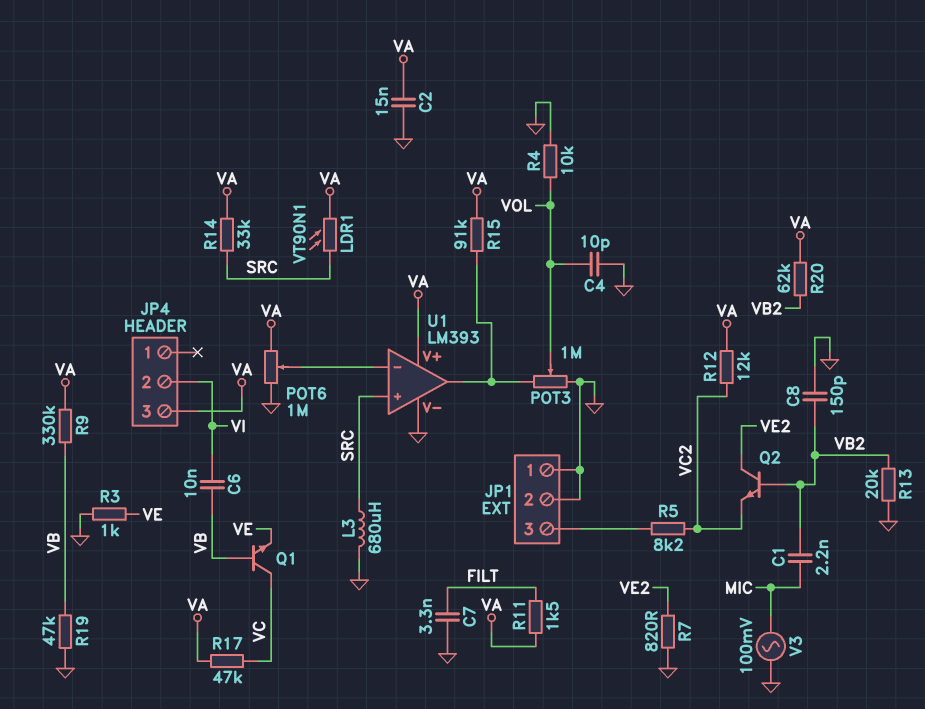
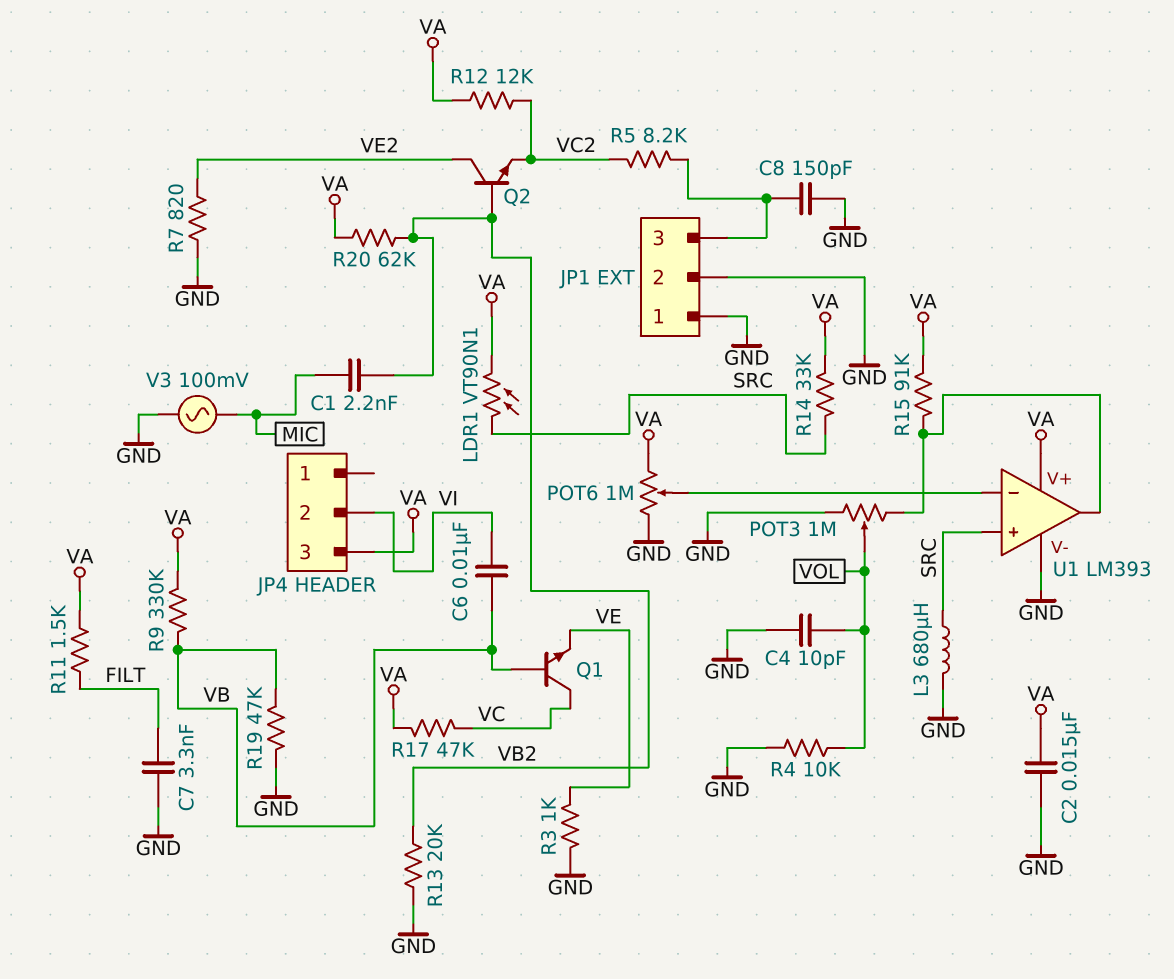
C8: 150pF (GND, VB2) -> 150pF (GND, JP1/3)

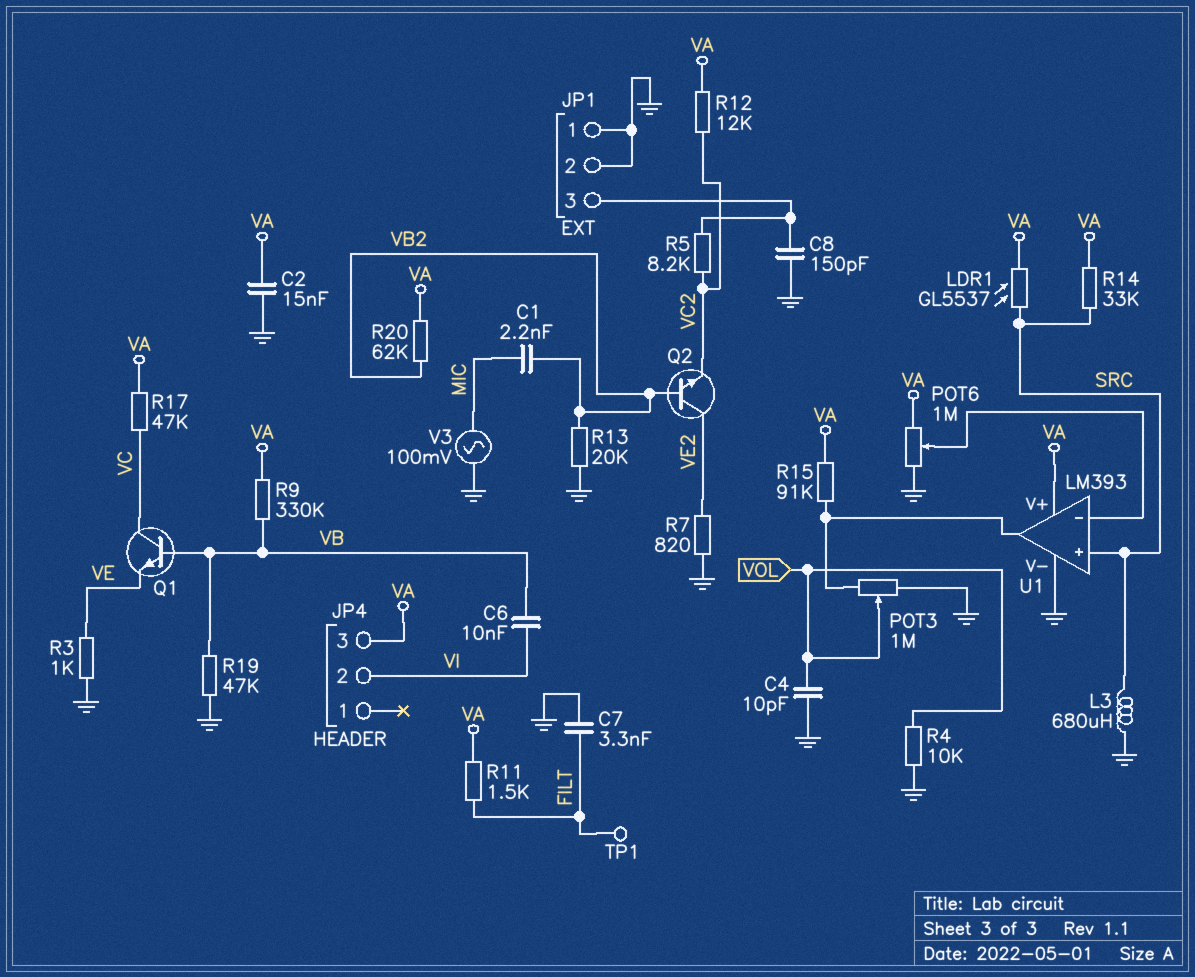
LDR1: VT90N1 (SRC, VA) -> GL5537 (SRC, VA)
TP1: none -> test point (FILT)

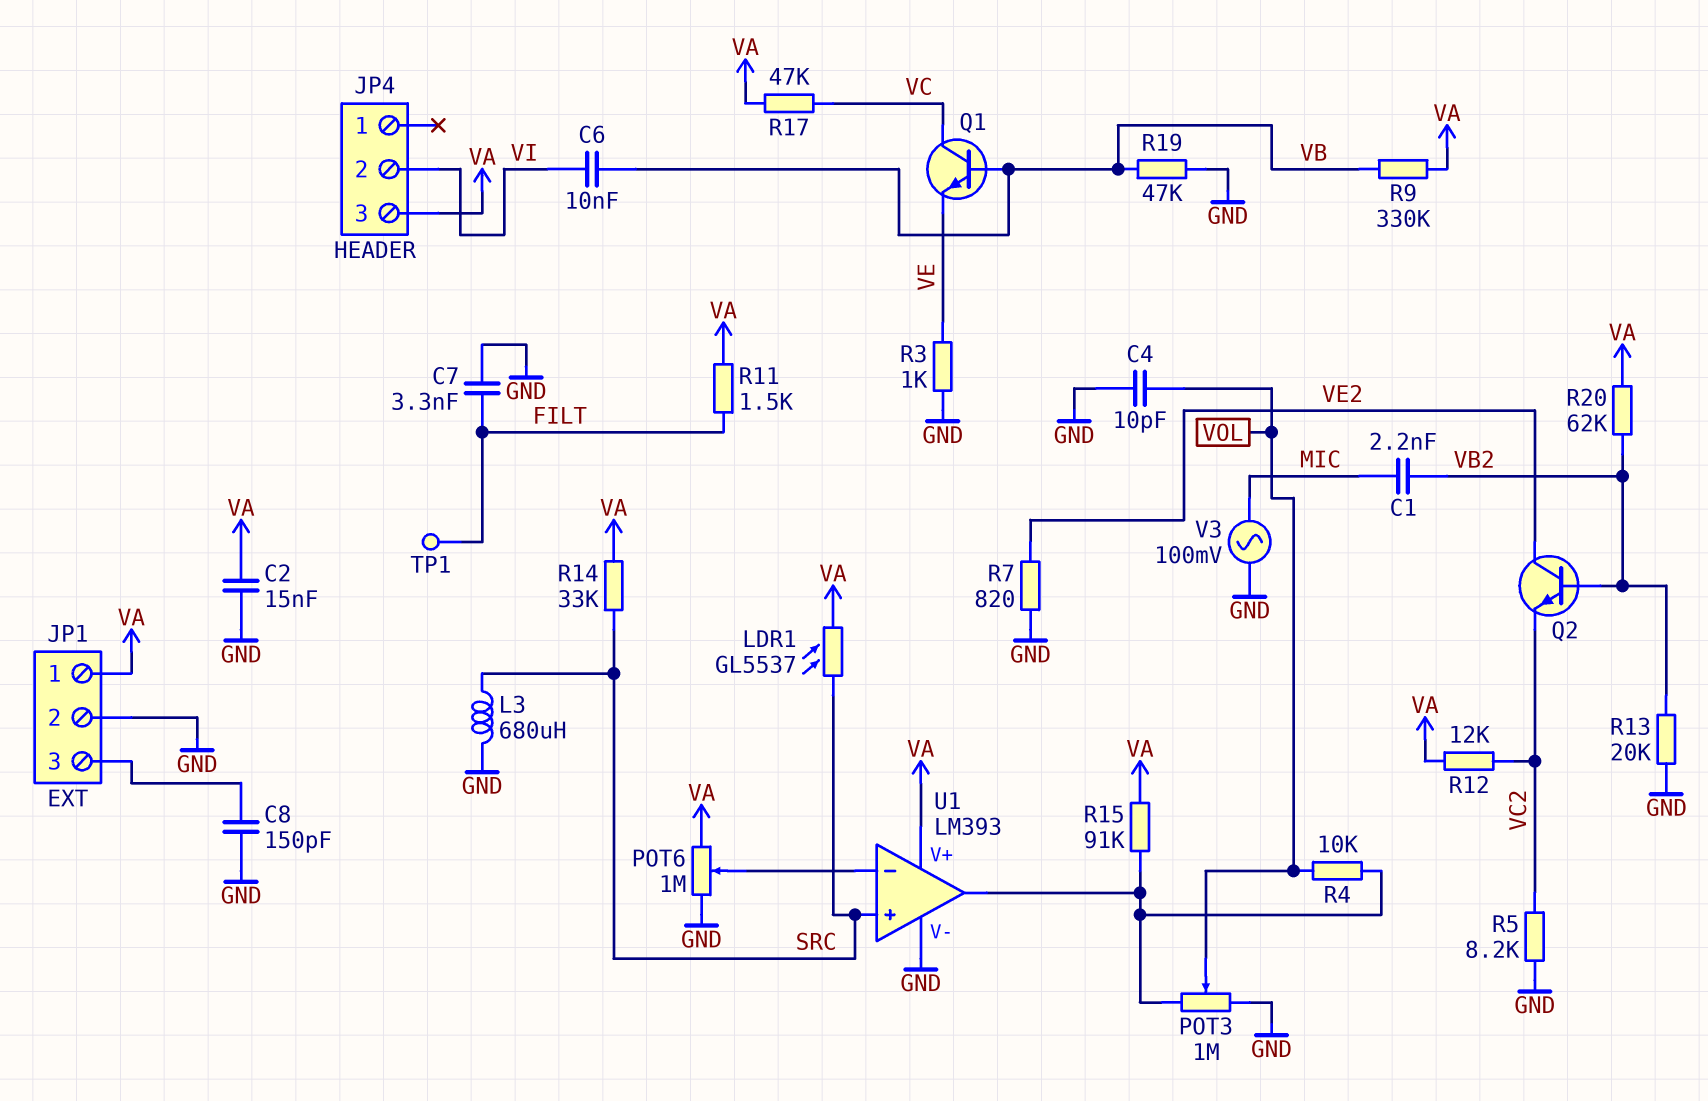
JP1 pin 1: GND -> VA
R4: 10k (GND, VOL) -> 10k (U1/out, VOL)
R5: 8.2k (JP1/3, VC2) -> 8.2k (GND, VC2)

